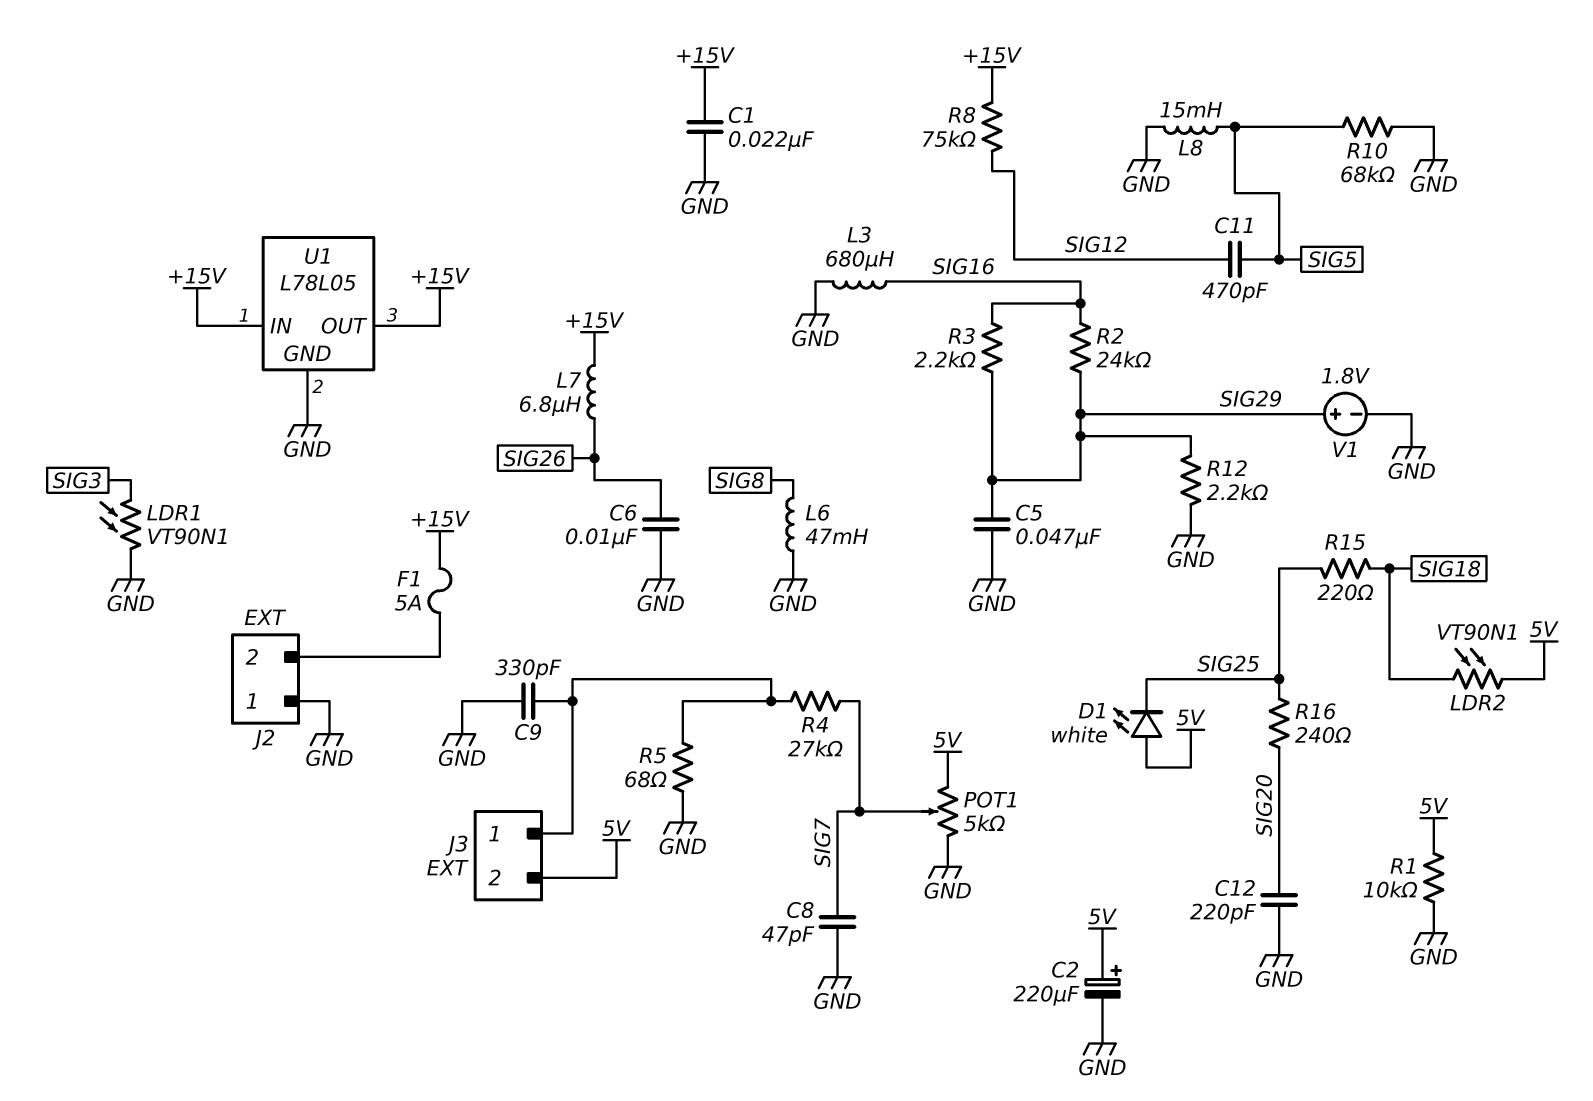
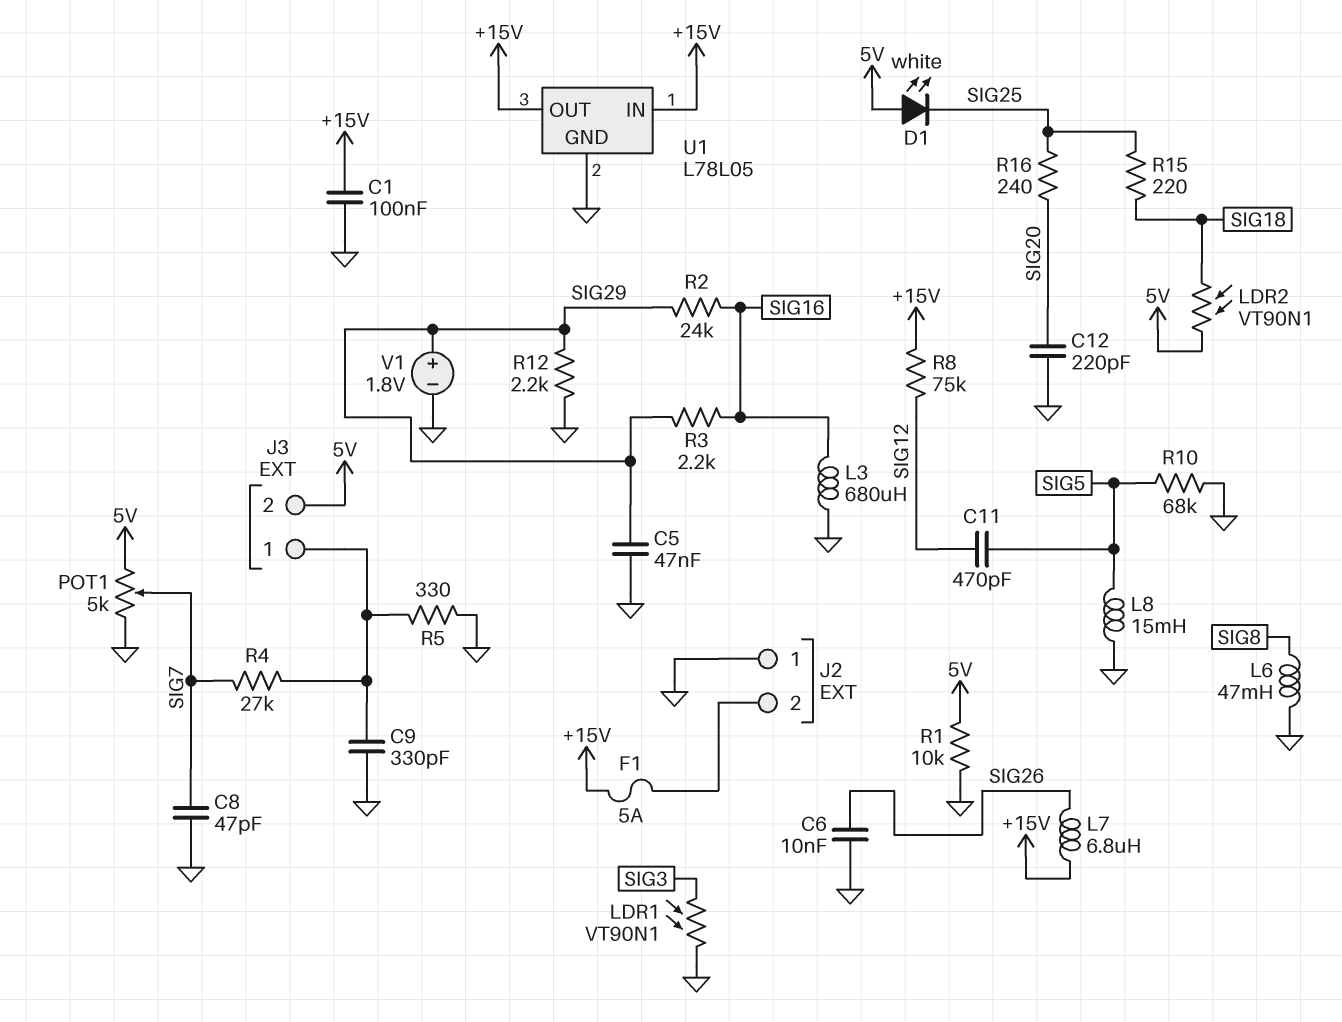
C1: 22nF (+15V, GND) -> 100nF (+15V, GND)
C2: 220uF (plus 5V, minus GND) -> none
R5: 68 (GND, J3/1) -> 330 (GND, J3/1)

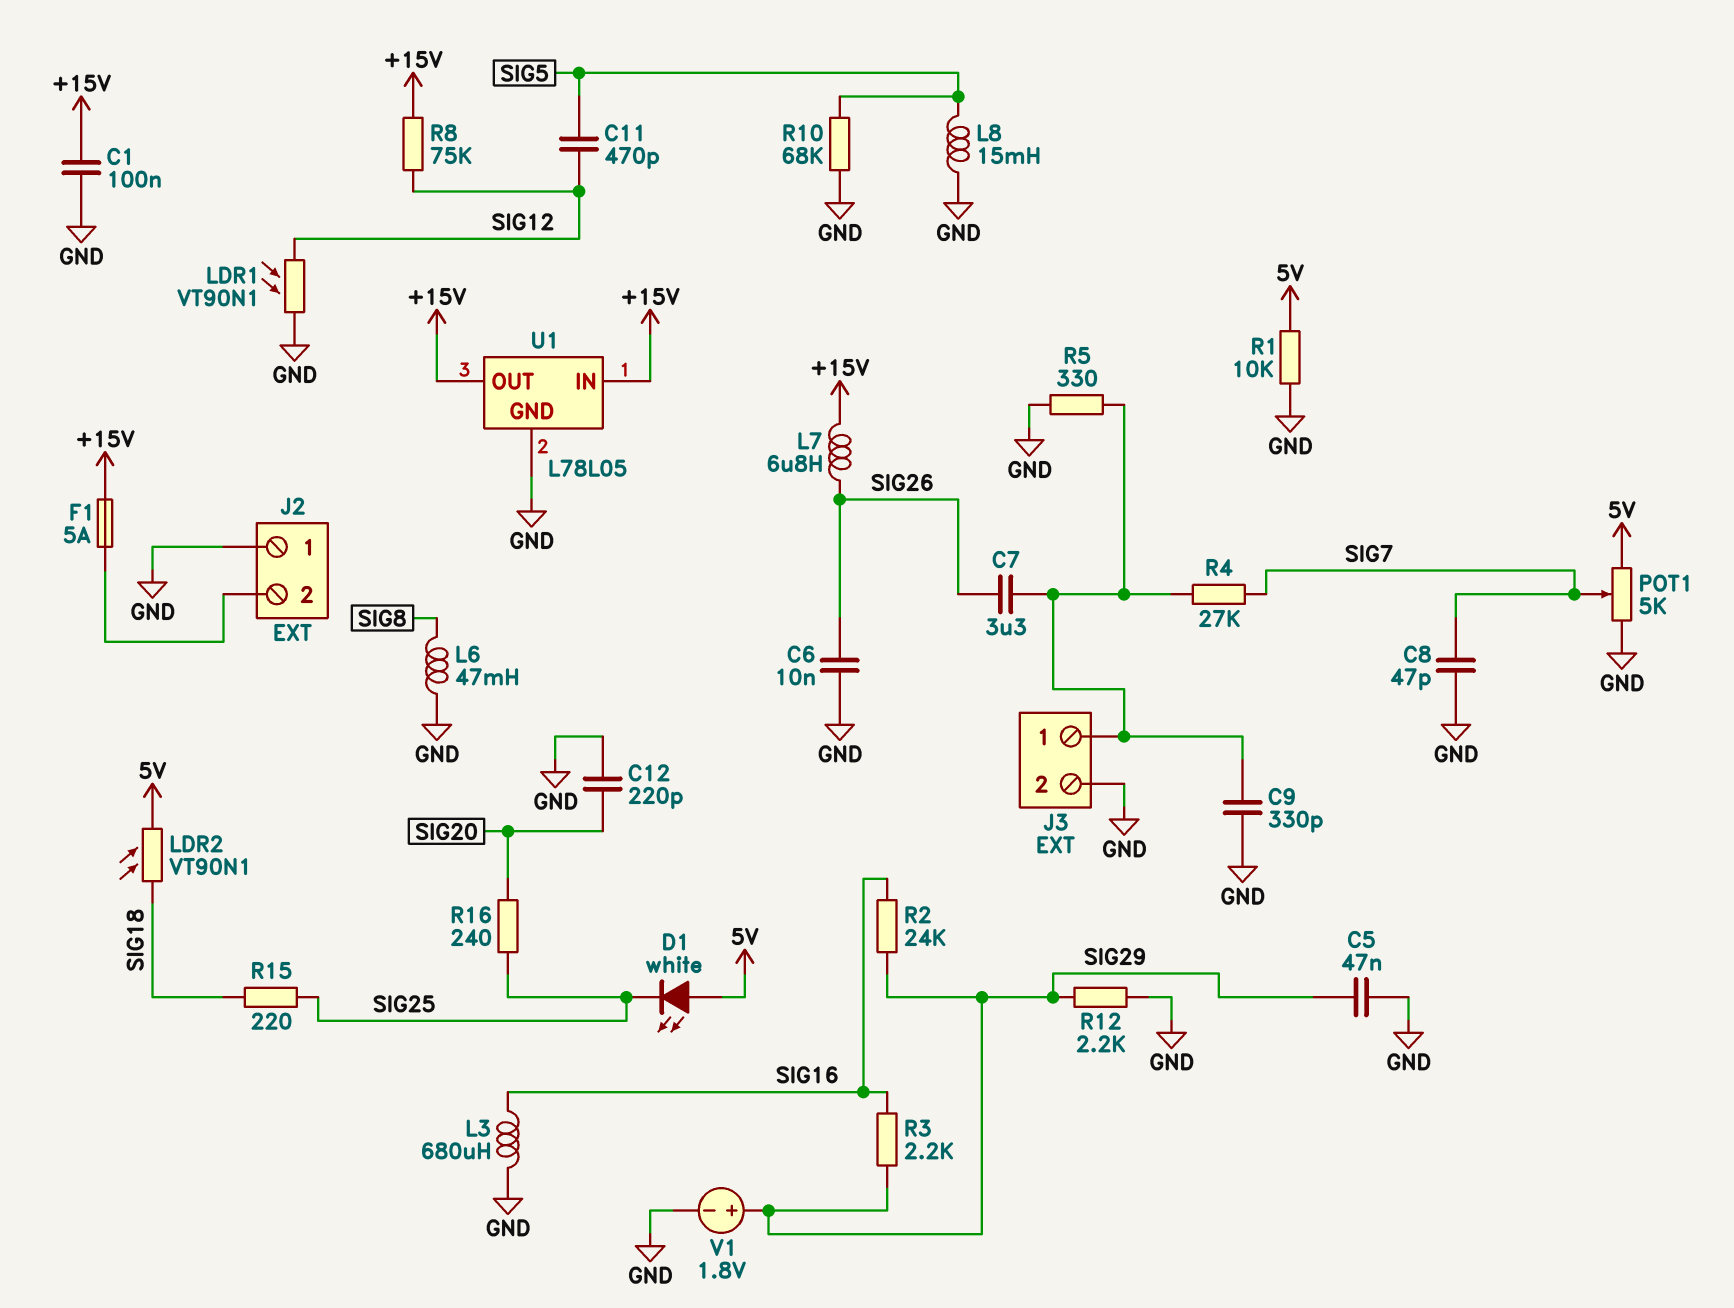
C7: none -> 3.3uF (J3/1, SIG26)
J3 pin 2: 5V -> GND
LDR1: VT90N1 (GND, SIG3) -> VT90N1 (GND, SIG12)

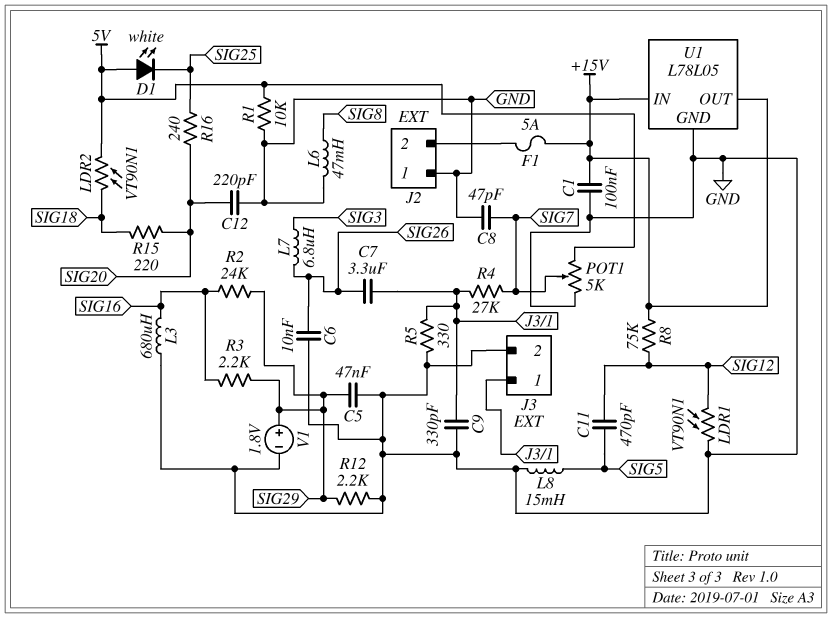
L7: 6.8uH (+15V, SIG26) -> 6.8uH (SIG3, SIG26)
R10: 68k (GND, SIG5) -> none
R15: 220 (SIG18, SIG25) -> 220 (SIG18, SIG20)

